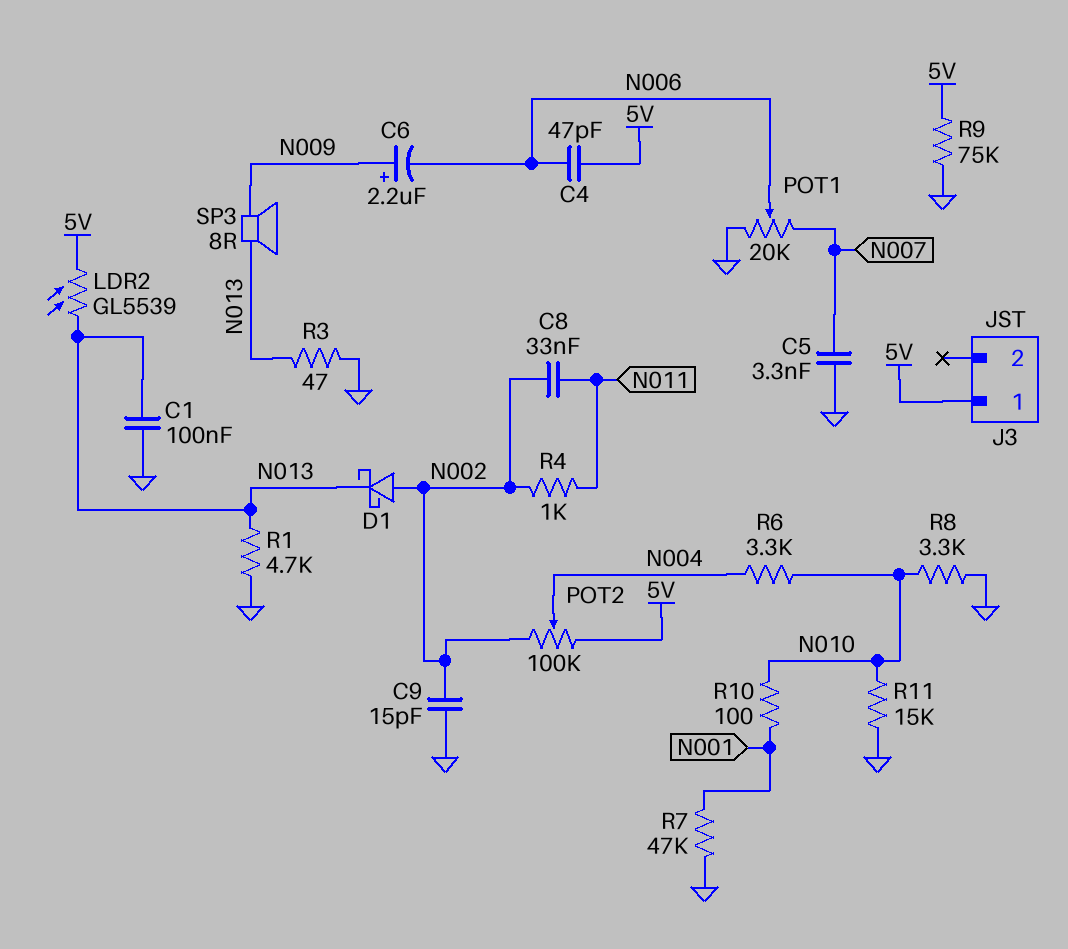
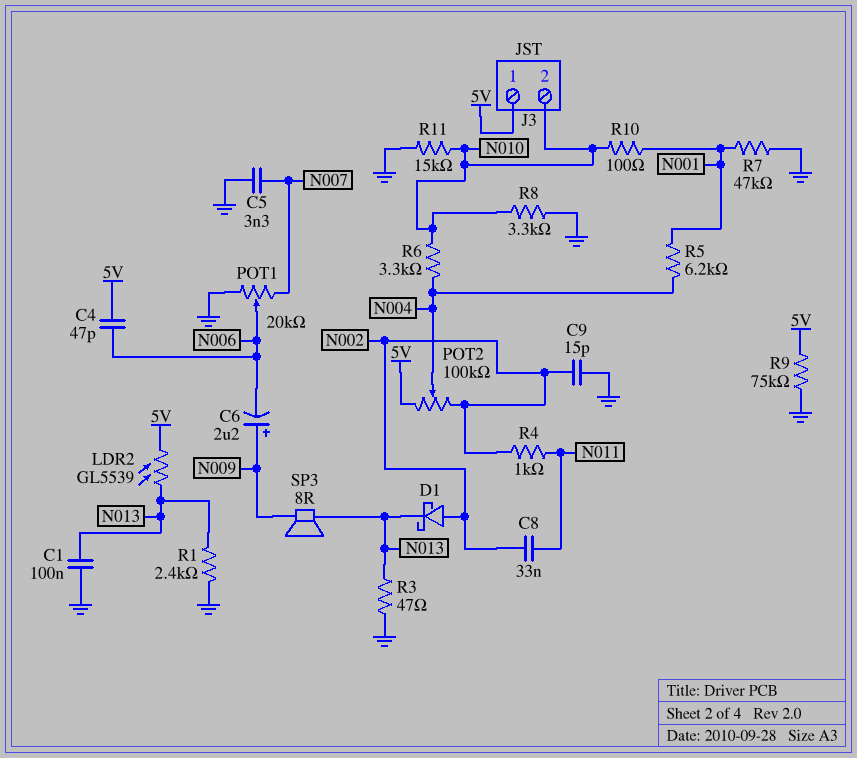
J3 pin 2: none -> N010
R1: 4.7k (GND, N013) -> 2.4k (GND, N013)
R5: none -> 6.2k (N001, N004)

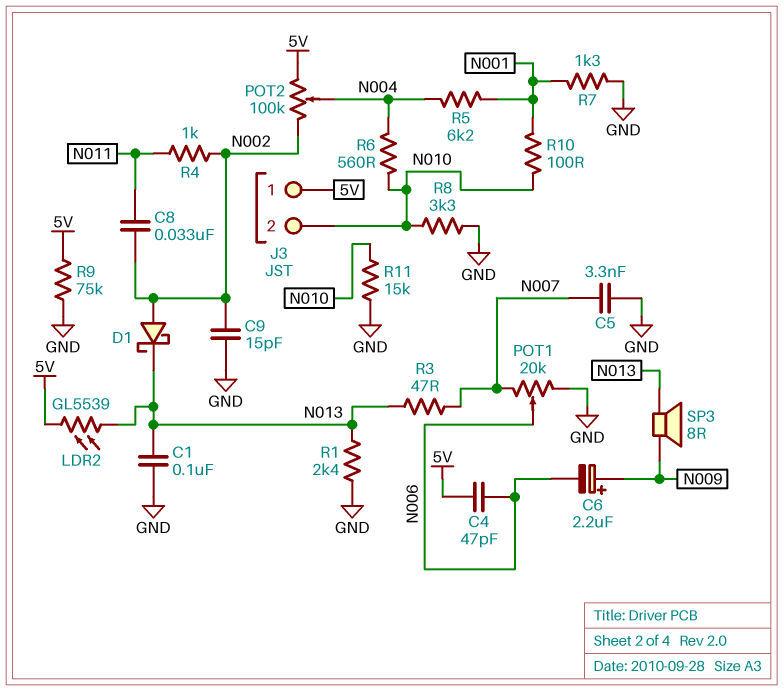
R3: 47 (GND, N013) -> 47 (N007, N013)
R6: 3.3k (N004, N010) -> 560 (N004, N010)
R7: 47k (GND, N001) -> 1.3k (GND, N001)

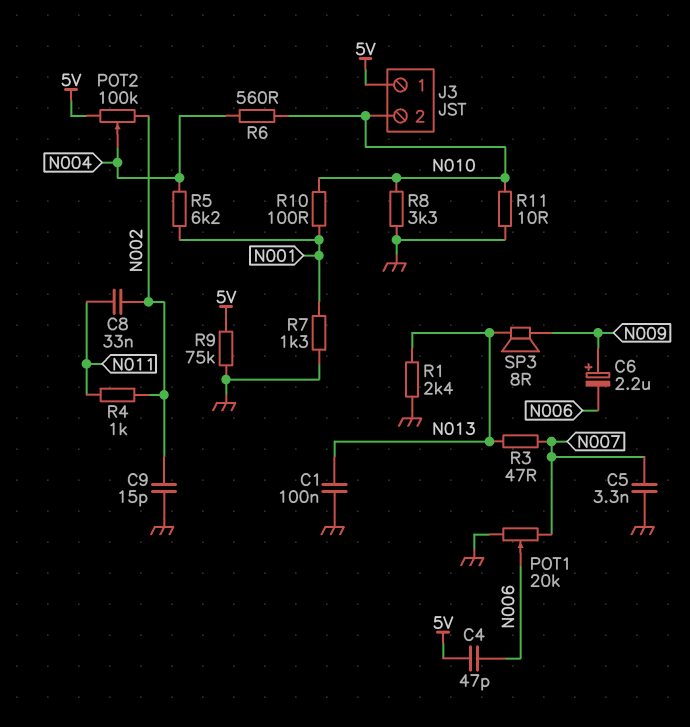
D1: schottky (A N002, K N013) -> none
LDR2: GL5539 (5V, N013) -> none
R11: 15k (GND, N010) -> 10 (GND, N010)

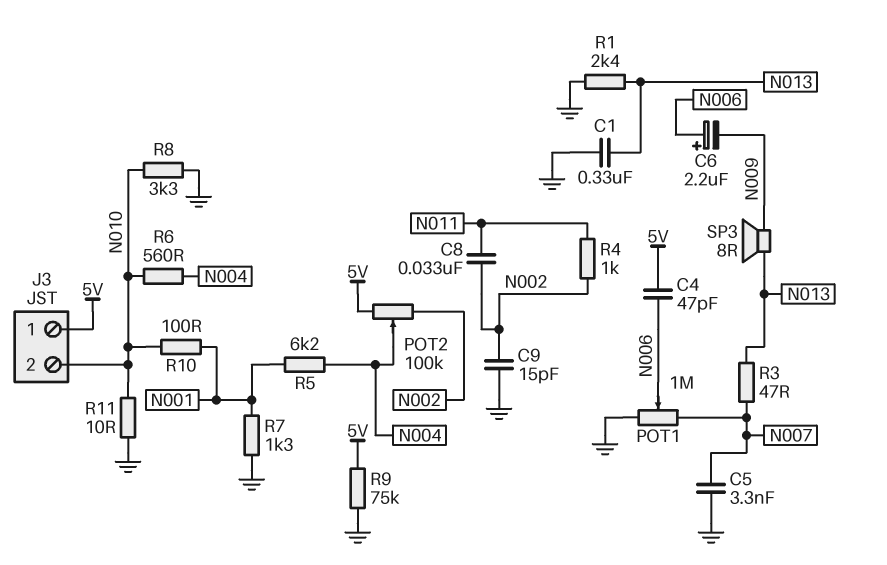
C1: 100nF (GND, N013) -> 330nF (GND, N013)
C6: 2.2uF (plus N009, minus N006) -> 2.2uF (plus N006, minus N009)
POT1: 20k (GND, N007, wiper N006) -> 1M (GND, N007, wiper N006)

